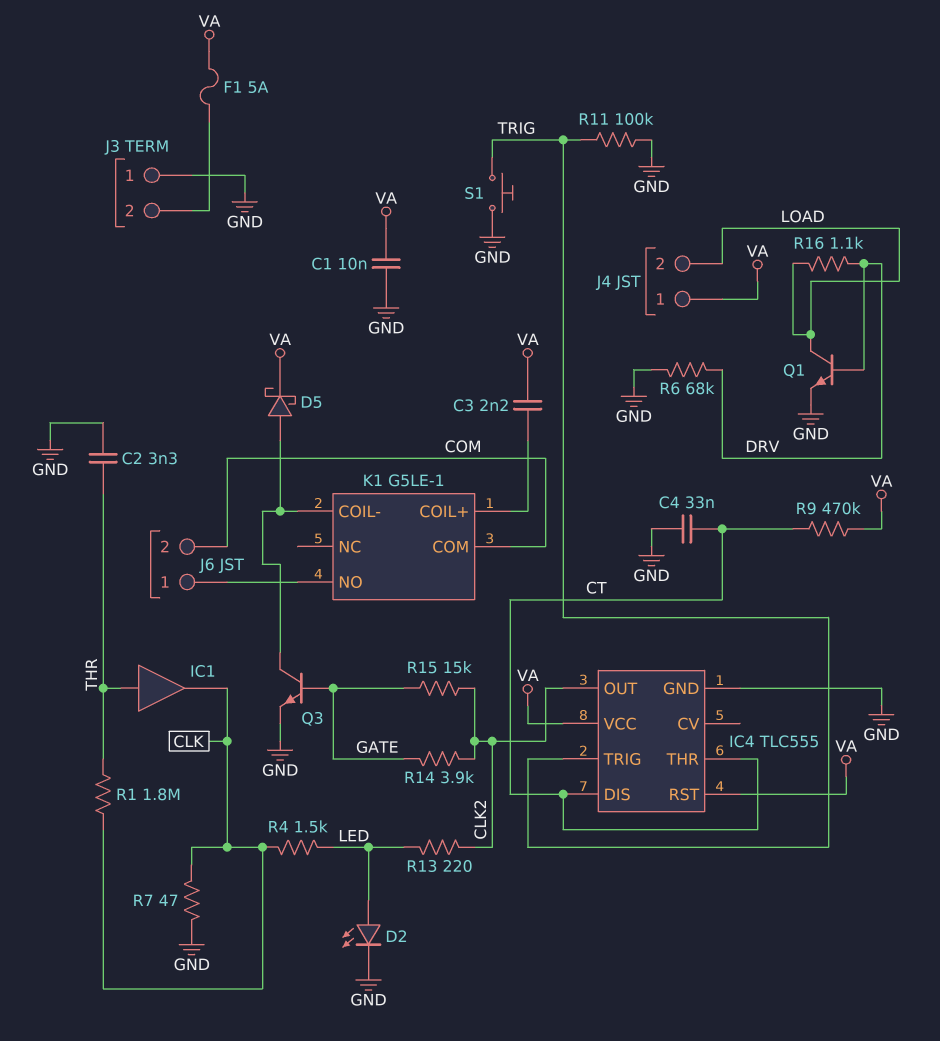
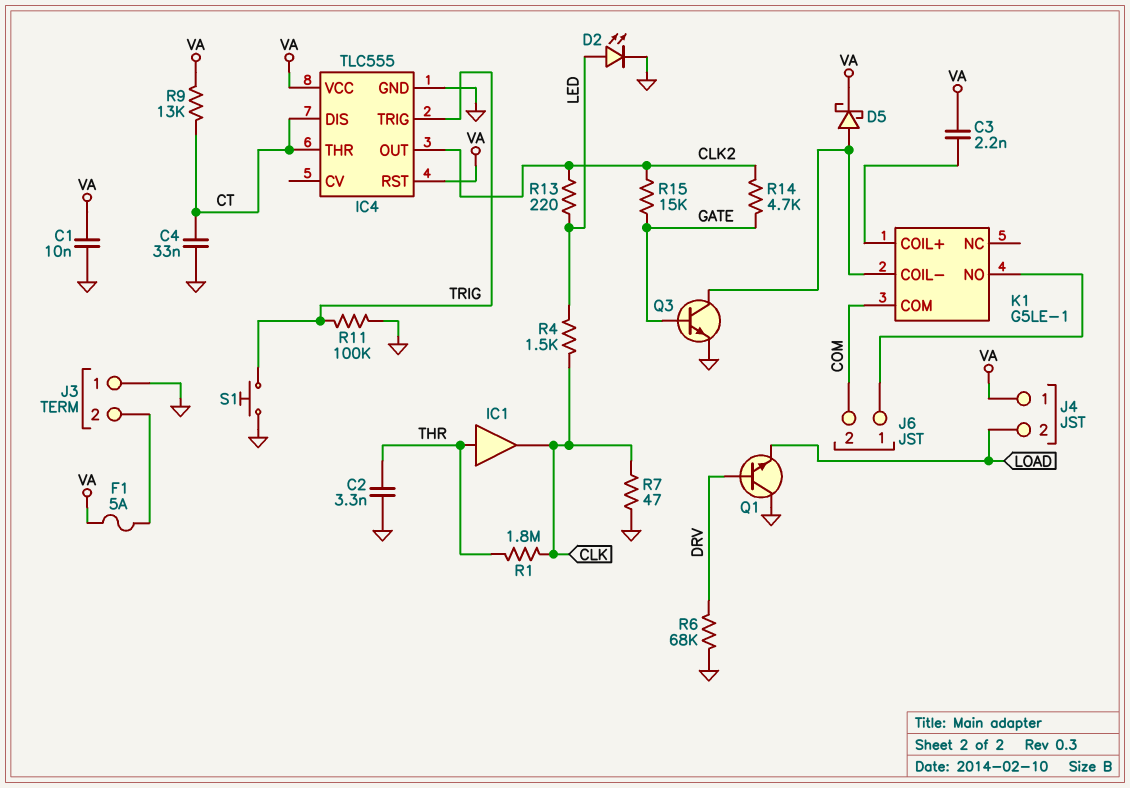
Q1: NPN (B DRV, C LOAD, E GND) -> NPN (B DRV, C GND, E LOAD)
R9: 470k (CT, VA) -> 13k (CT, VA)
R14: 3.9k (CLK2, GATE) -> 4.7k (CLK2, GATE)
R16: 1.1k (DRV, LOAD) -> none

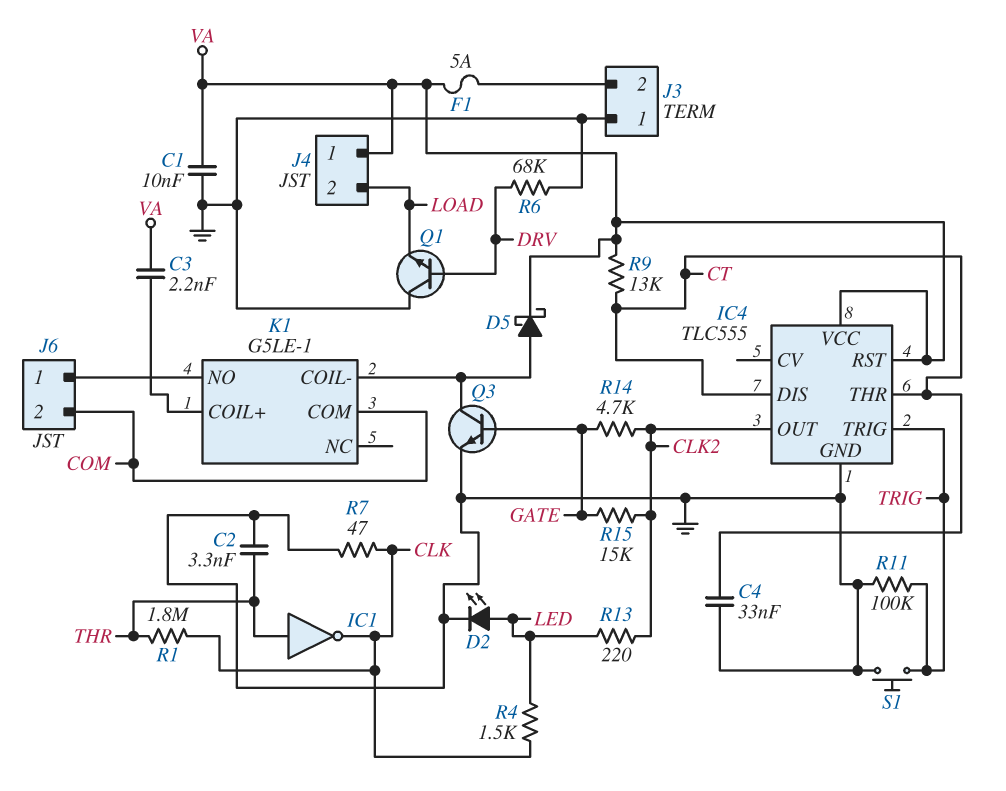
IC1: buffer (in THR, out CLK) -> NOT (in THR, out CLK)

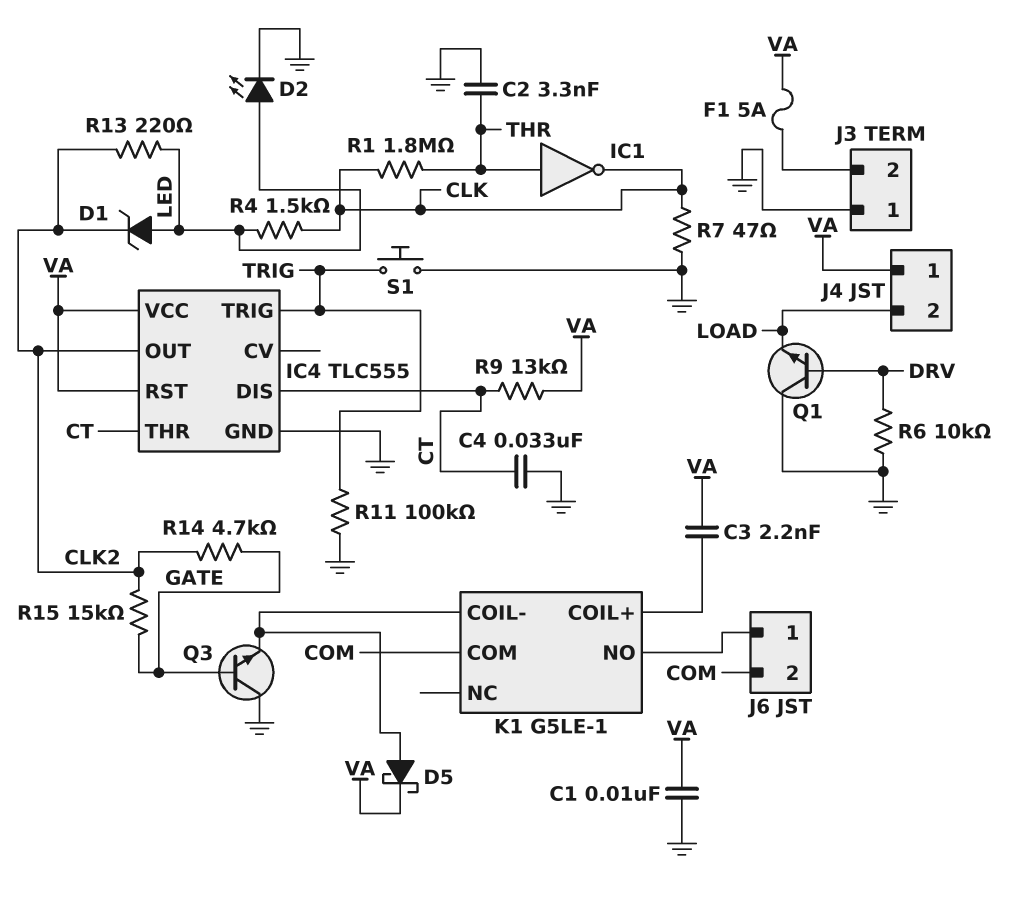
D1: none -> zener (A LED, K CLK2)
Q3: NPN (B GATE, C K1/COIL-, E GND) -> NPN (B GATE, C GND, E K1/COIL-)
R6: 68k (DRV, GND) -> 10k (DRV, GND)

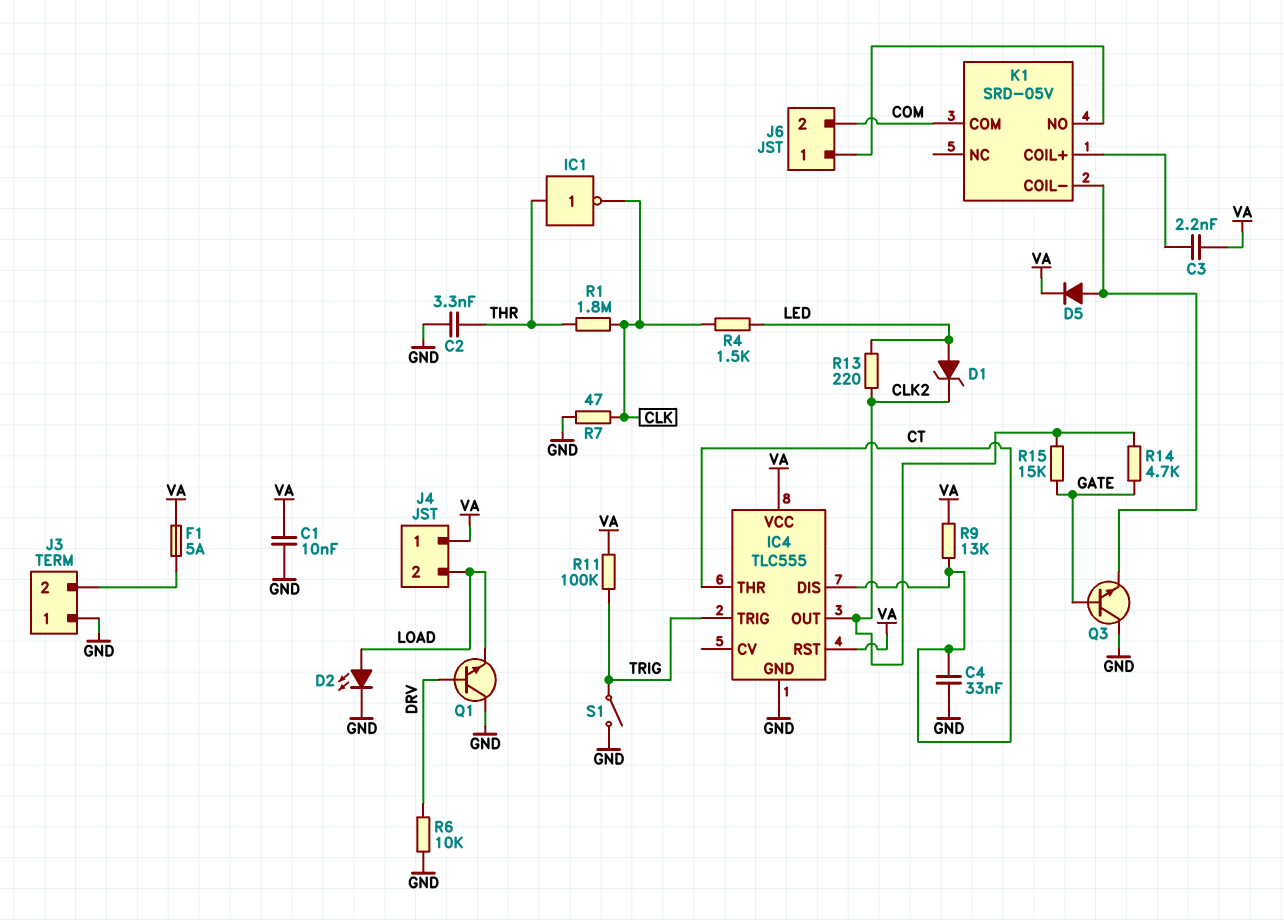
D2: LED (A LED, K GND) -> LED (A LOAD, K GND)
D5: schottky (A K1/COIL-, K VA) -> diode (A K1/COIL-, K VA)
K1: G5LE-1 -> SRD-05V
R11: 100k (GND, TRIG) -> 100k (TRIG, VA)
S1: button (GND, TRIG) -> switch (GND, TRIG)

